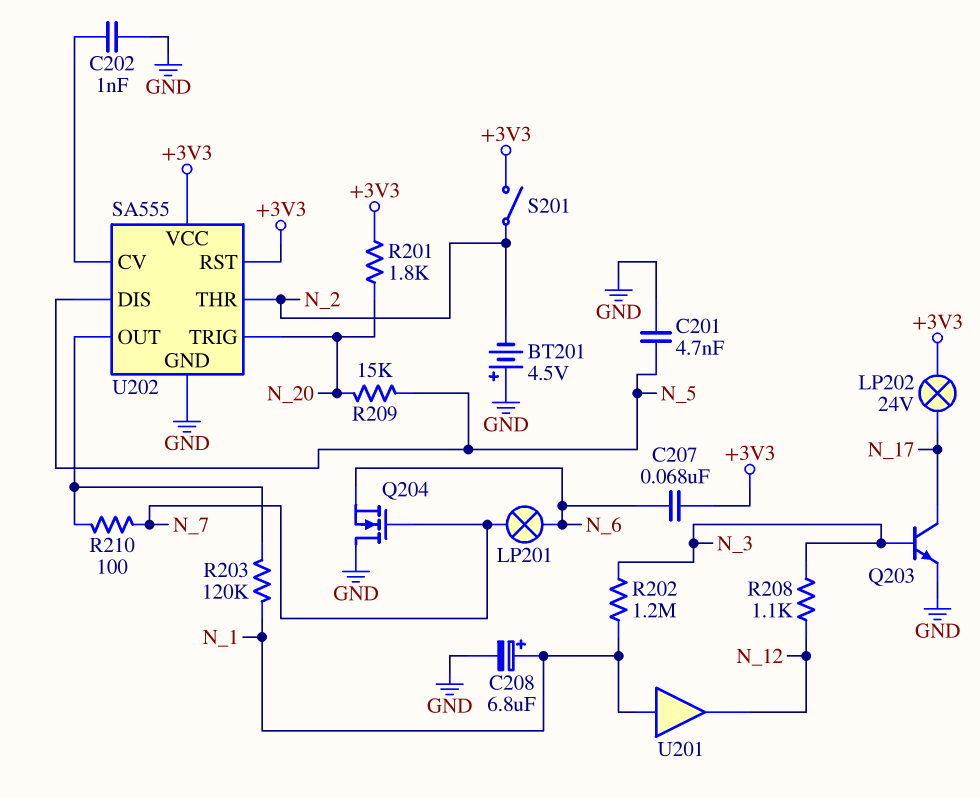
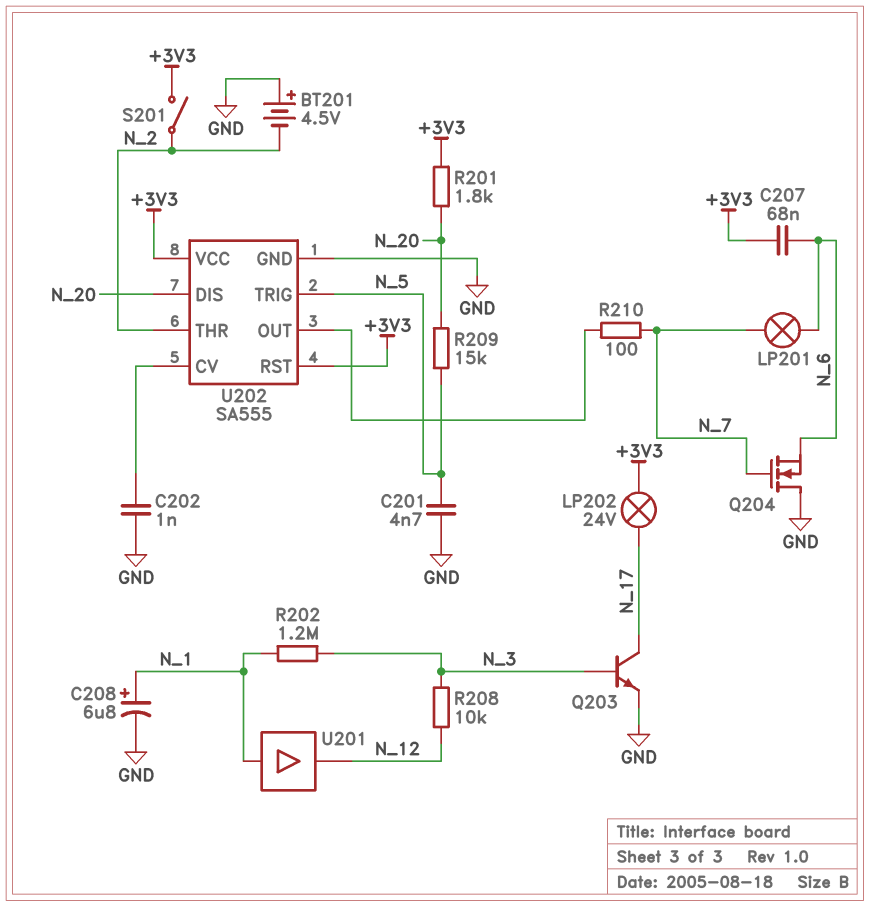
R203: 120k (N_1, U202/OUT) -> none
R208: 1.1k (N_3, N_12) -> 10k (N_3, N_12)
U202 pin DIS: N_5 -> N_20
U202 pin TRIG: N_20 -> N_5

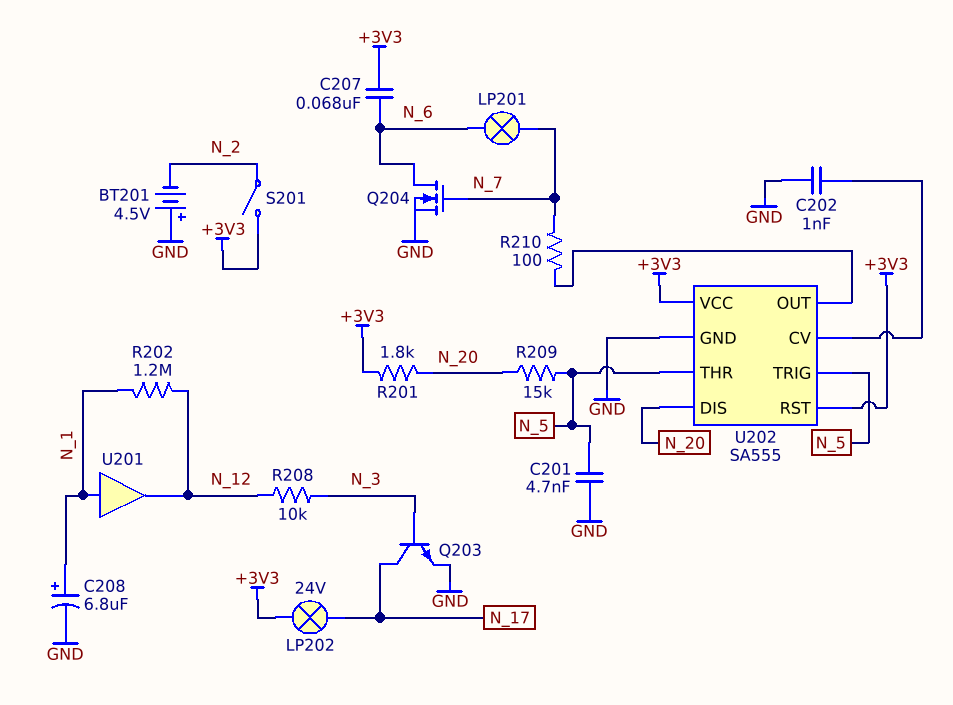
Q204: NMOS (G N_7, D GND, S N_6) -> NMOS (G N_7, D N_6, S GND)
R202: 1.2M (N_1, N_3) -> 1.2M (N_1, N_12)
U202 pin THR: N_2 -> N_5

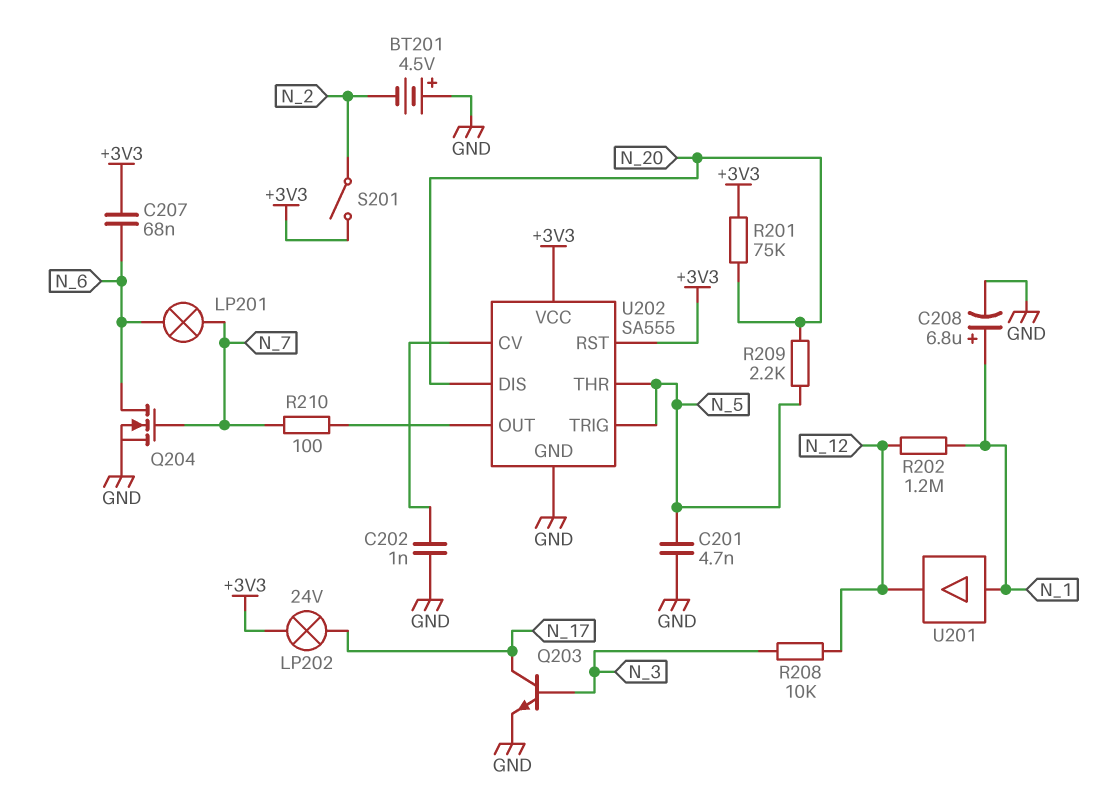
R201: 1.8k (+3V3, N_20) -> 75k (+3V3, N_20)
R209: 15k (N_5, N_20) -> 2.2k (N_5, N_20)

